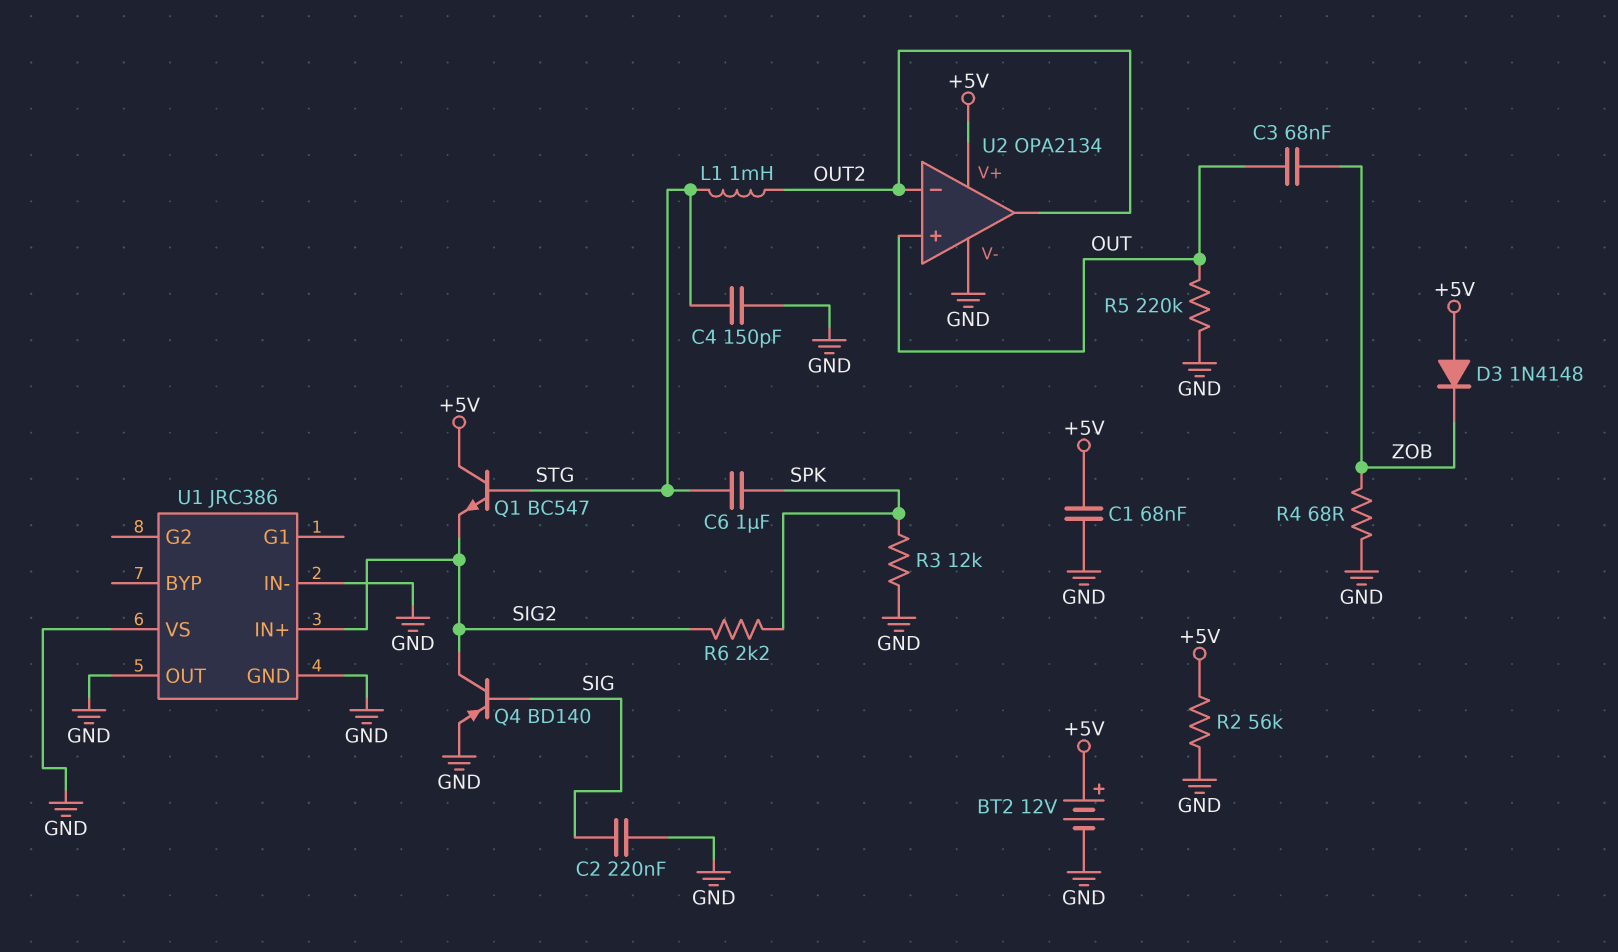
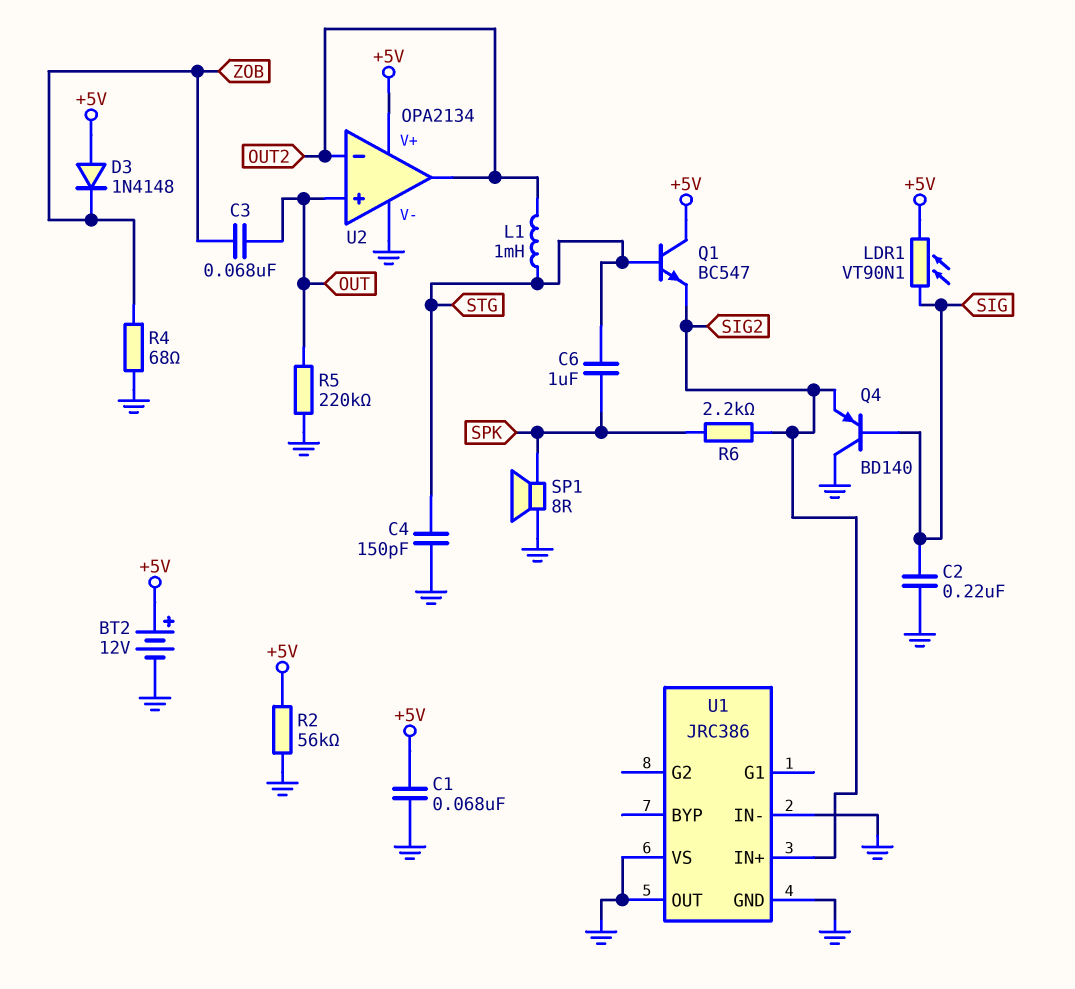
LDR1: none -> VT90N1 (+5V, SIG)
Q4: PNP BD140 (B SIG, C SIG2, E GND) -> PNP BD140 (B SIG, C GND, E SIG2)
R3: 12k (GND, SPK) -> none
SP1: none -> speaker 8R (GND, SPK)

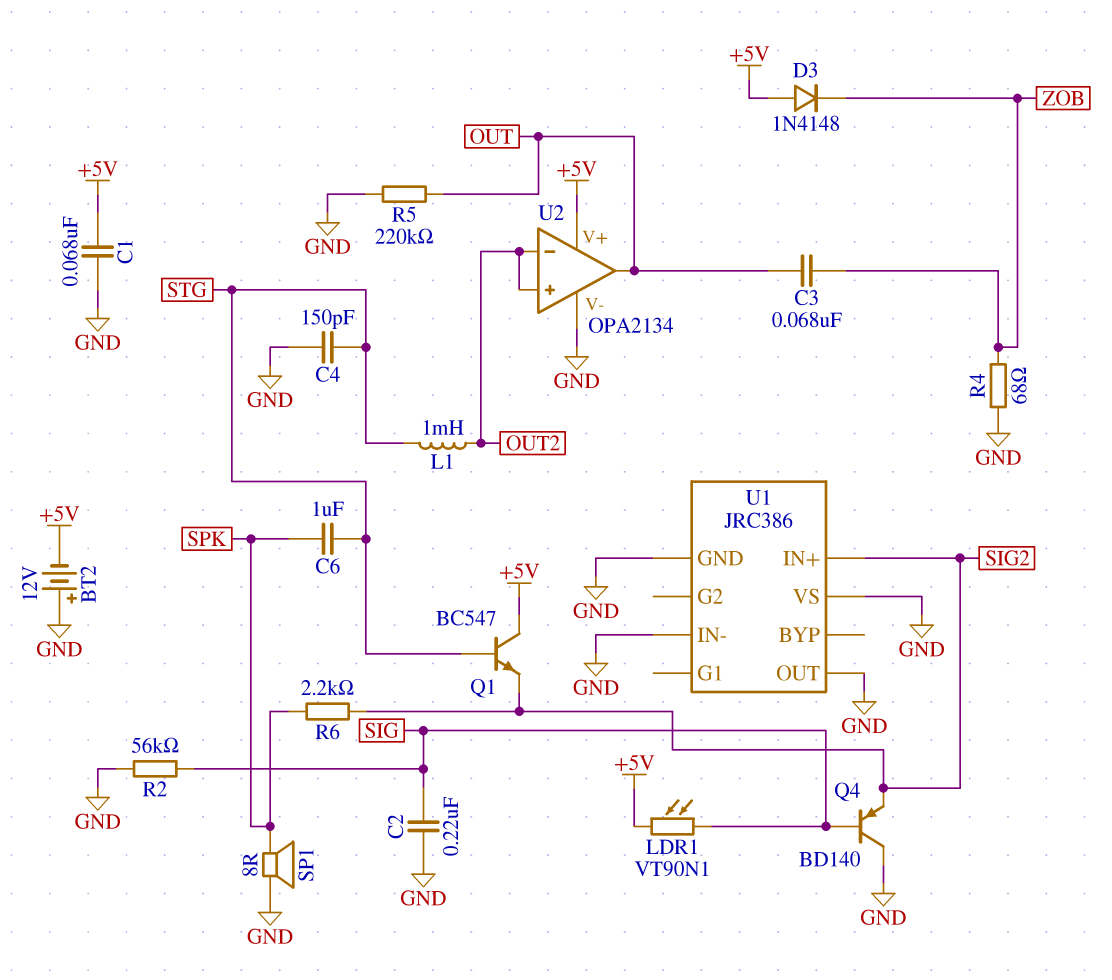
BT2: 12V (plus +5V, minus GND) -> 12V (plus GND, minus +5V)
R2: 56k (+5V, GND) -> 56k (GND, SIG)
U2 pin in+: OUT -> OUT2
U2 pin out: OUT2 -> OUT

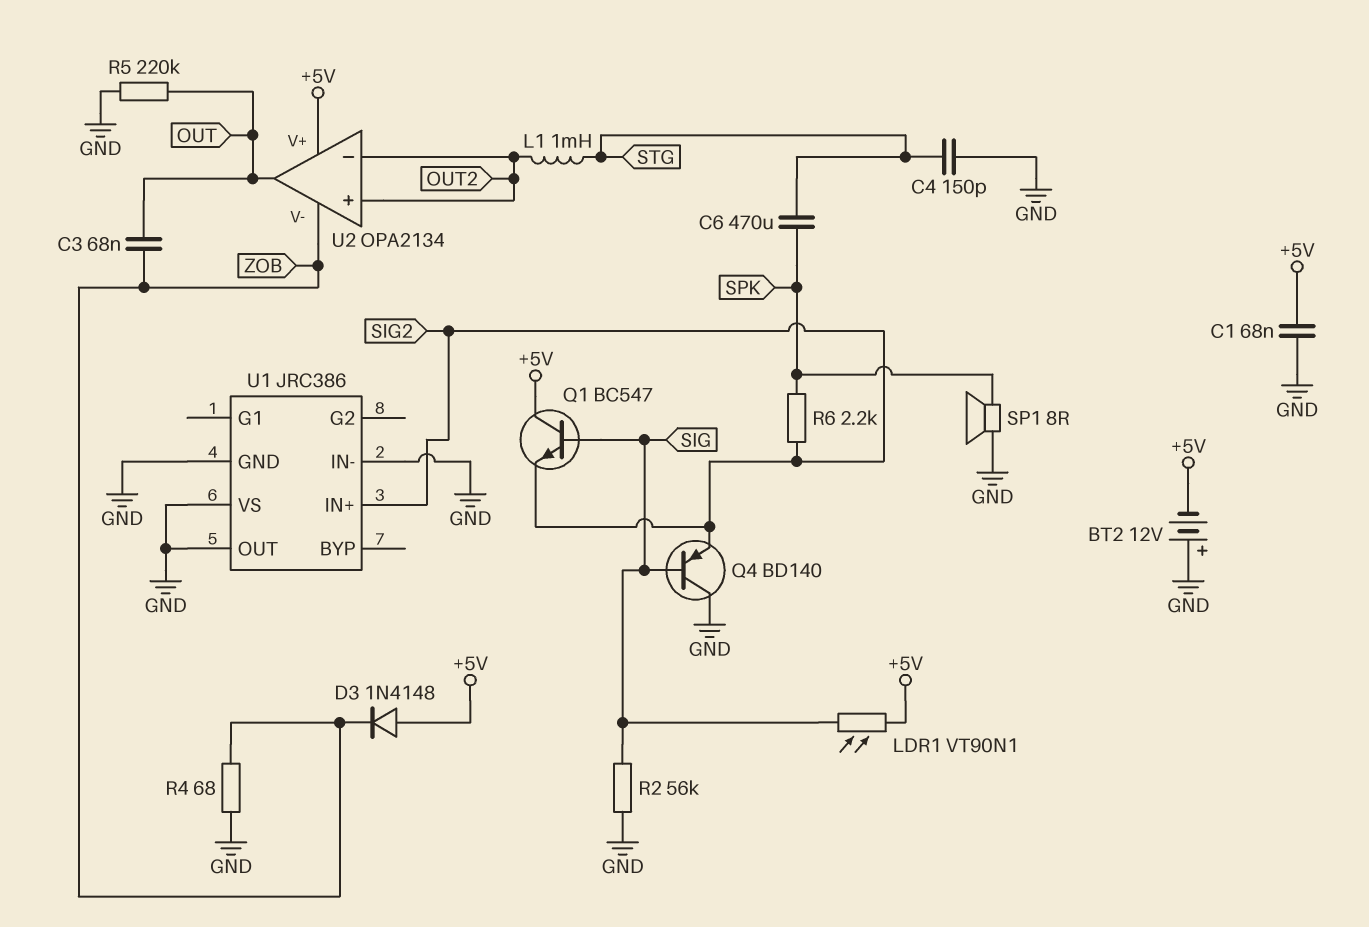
C2: 220nF (GND, SIG) -> none
C6: 1uF (SPK, STG) -> 470uF (SPK, STG)
Q1: NPN BC547 (B STG, C +5V, E SIG2) -> NPN BC547 (B SIG, C +5V, E SIG2)
U2 pin V-: GND -> ZOB

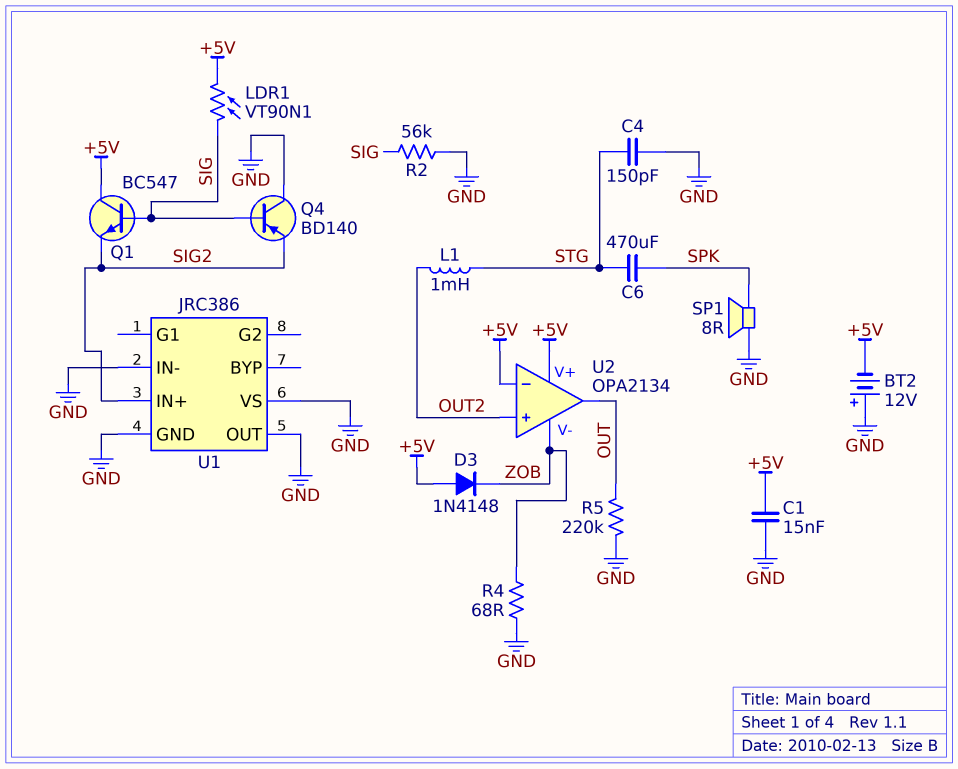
C1: 68nF (+5V, GND) -> 15nF (+5V, GND)
C3: 68nF (OUT, ZOB) -> none
R6: 2.2k (SIG2, SPK) -> none
U2 pin in-: OUT2 -> +5V

